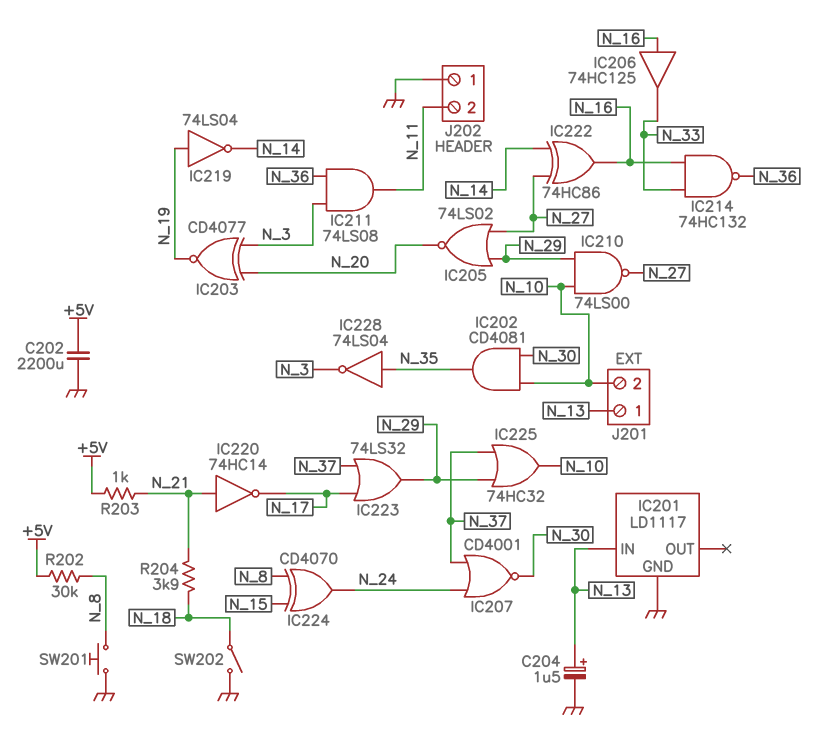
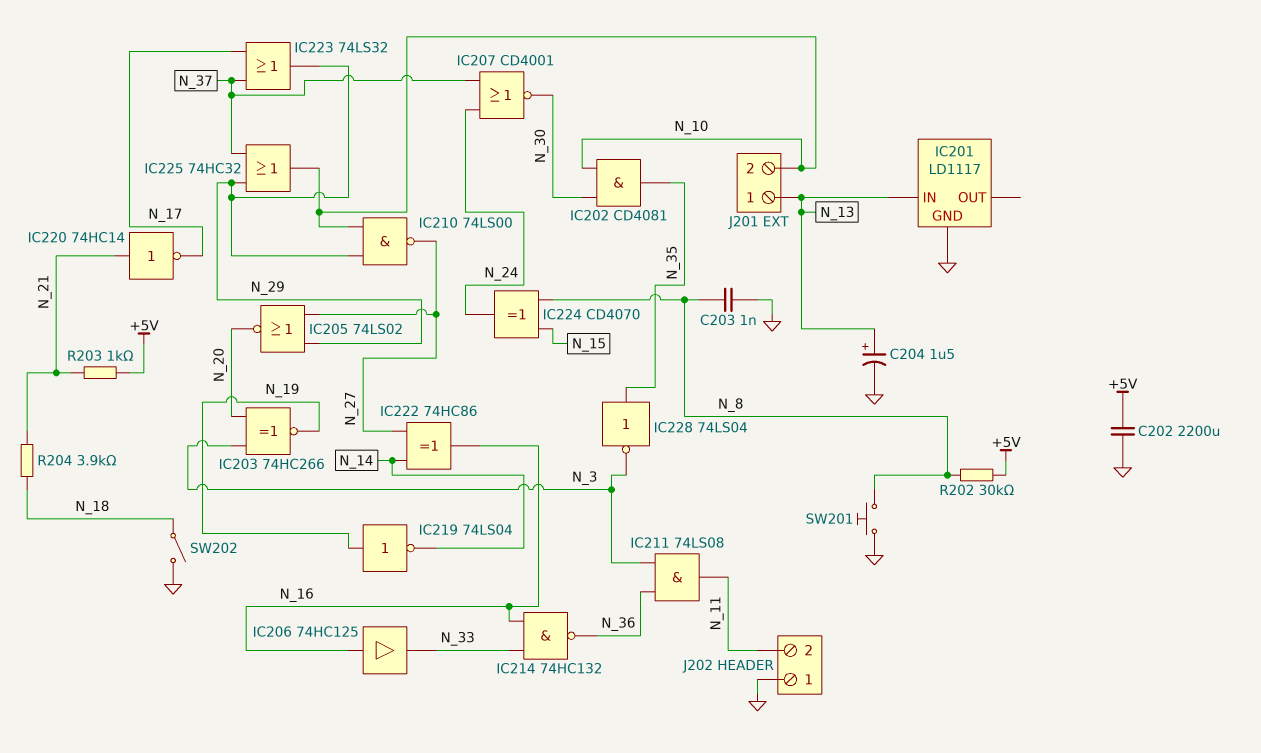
C203: none -> 1nF (GND, N_8)
IC203: XNOR CD4077 (in N_3, in N_20, out N_19) -> XNOR 74HC266 (in N_3, in N_20, out N_19)

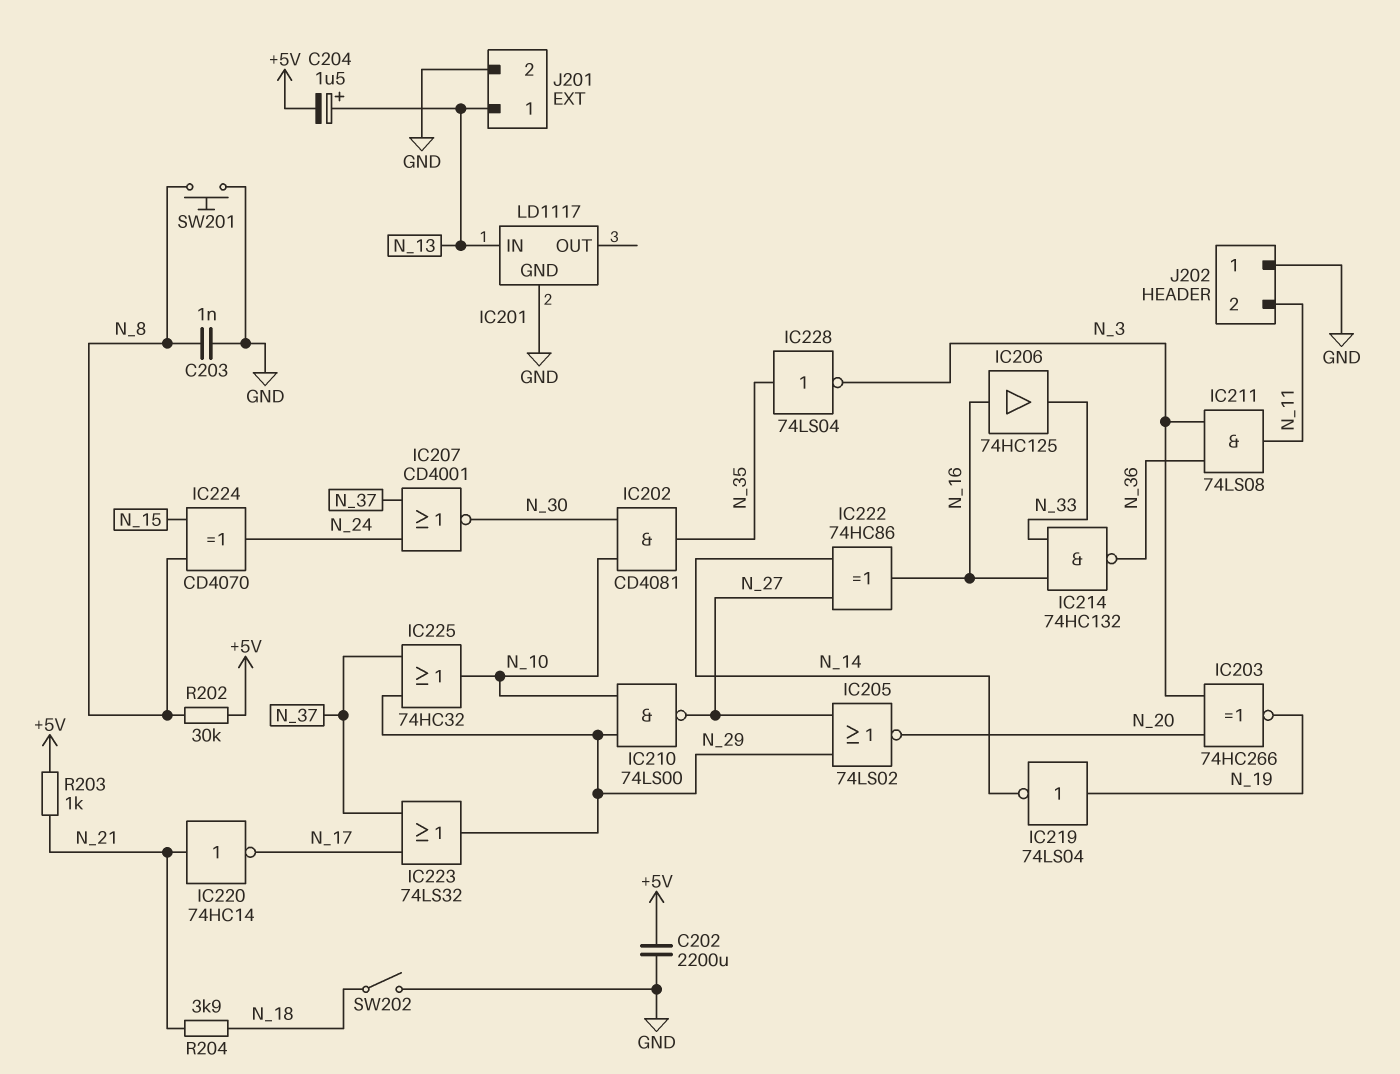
C204: 1.5uF (plus N_13, minus GND) -> 1.5uF (plus N_13, minus +5V)
J201 pin 2: N_10 -> GND

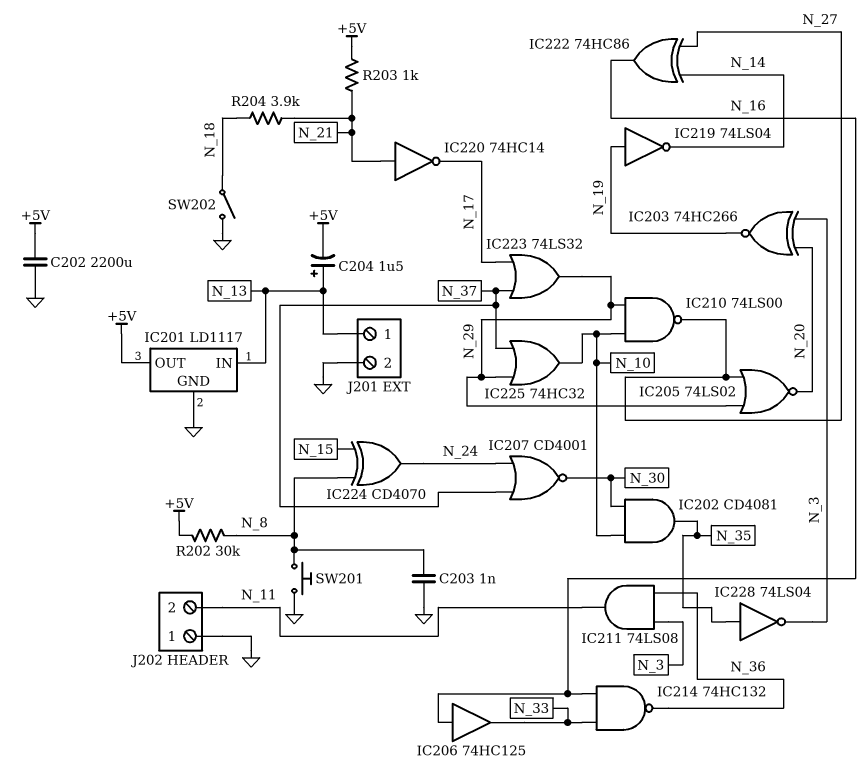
IC201 pin OUT: none -> +5V

